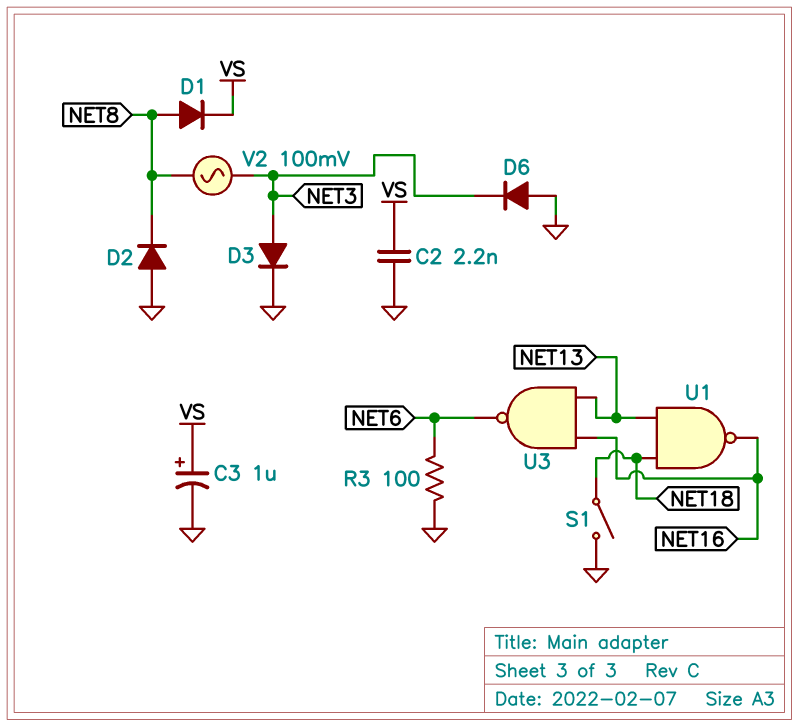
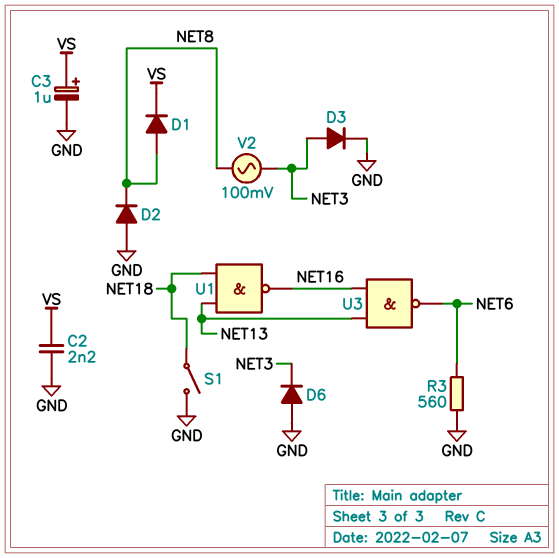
R3: 100 (GND, NET6) -> 560 (GND, NET6)

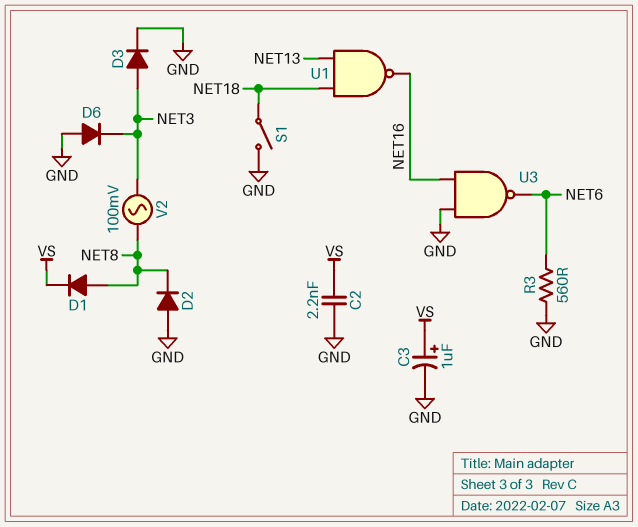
U3: NAND (in NET13, in NET16, out NET6) -> NAND (in GND, in NET16, out NET6)

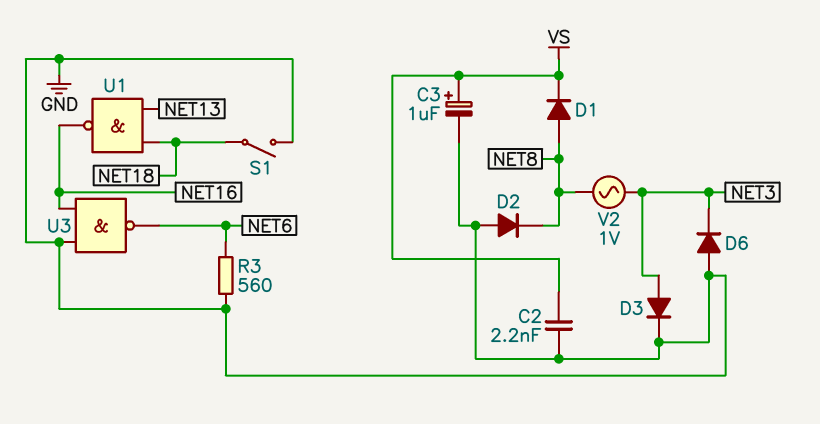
V2: AC 100mV (NET3, NET8) -> AC 1V (NET3, NET8)

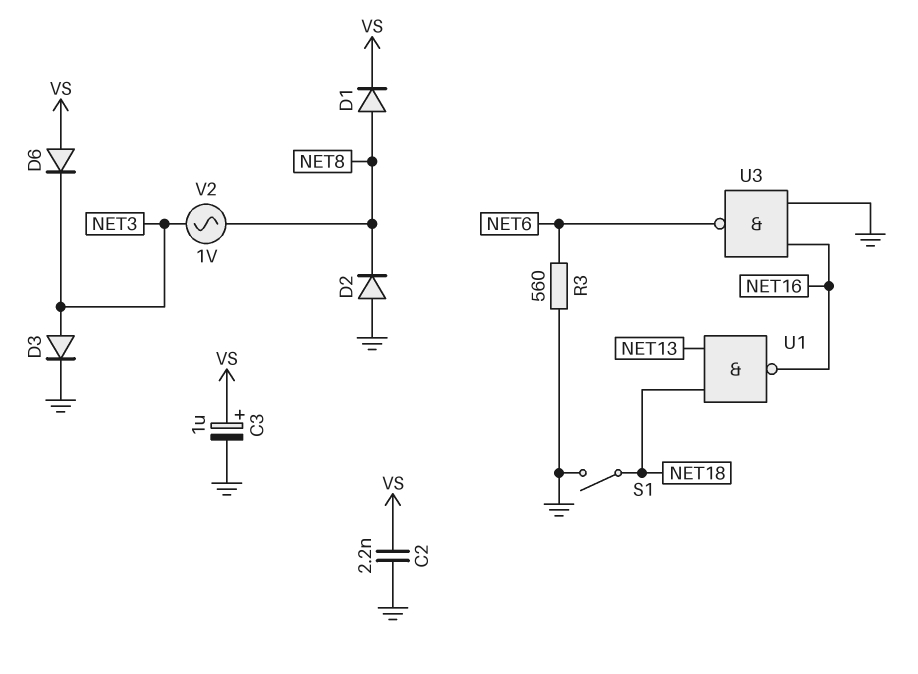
D6: diode (A GND, K NET3) -> diode (A VS, K NET3)

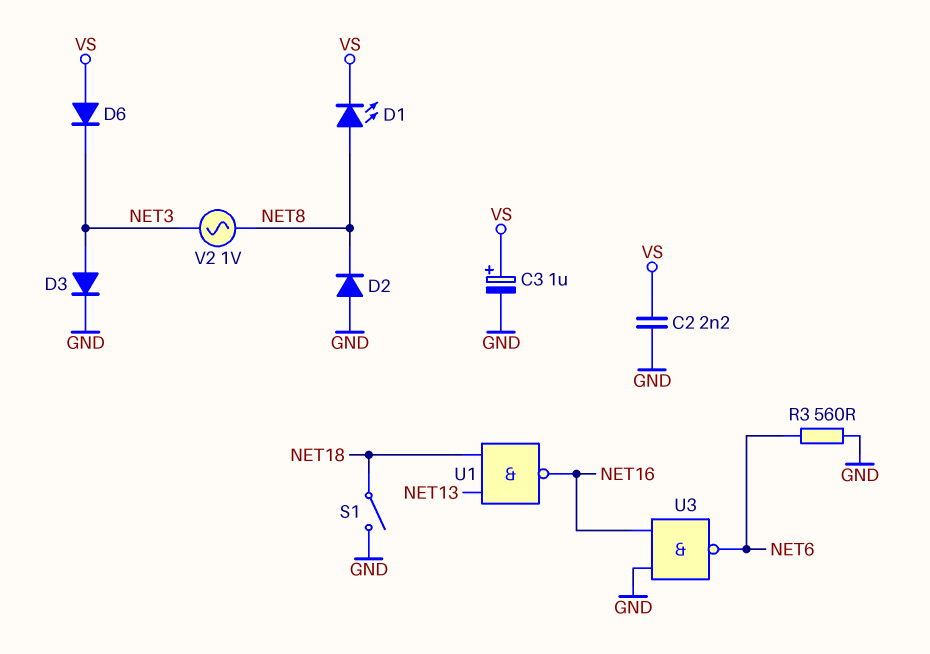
D1: diode (A NET8, K VS) -> LED (A NET8, K VS)

